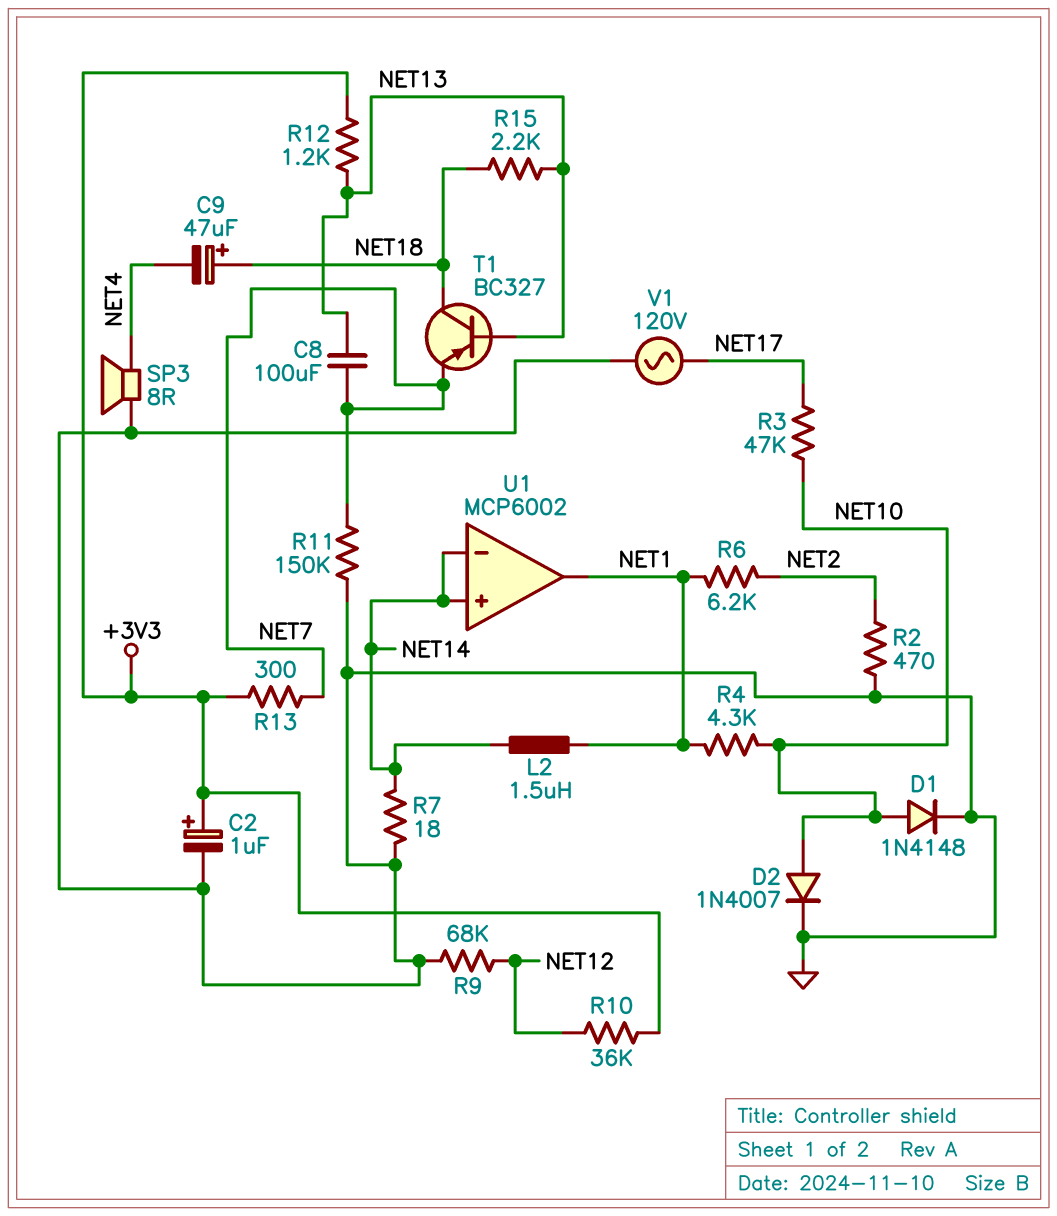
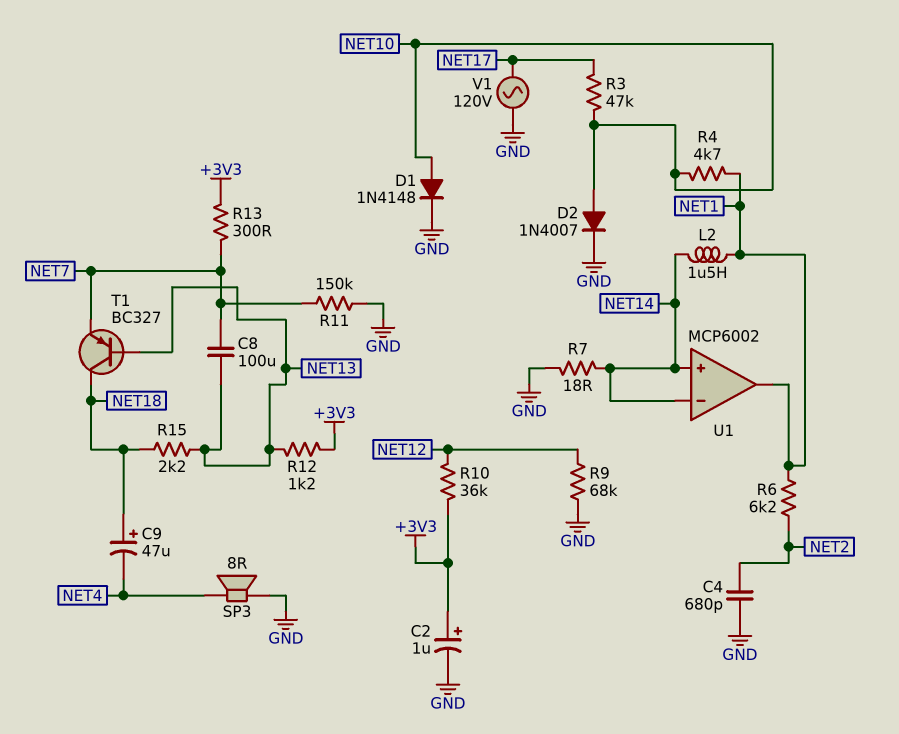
C4: none -> 680pF (GND, NET2)
R2: 470 (GND, NET2) -> none
R4: 4.3k (NET1, NET10) -> 4.7k (NET1, NET10)

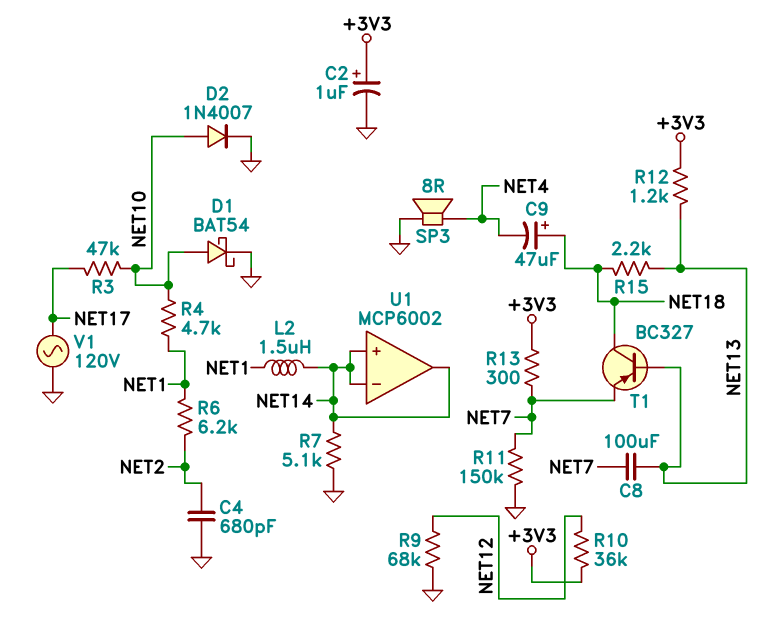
D1: diode 1N4148 (A NET10, K GND) -> schottky BAT54 (A NET10, K GND)
R7: 18 (GND, NET14) -> 5.1k (GND, NET14)
U1 pin out: NET1 -> NET14

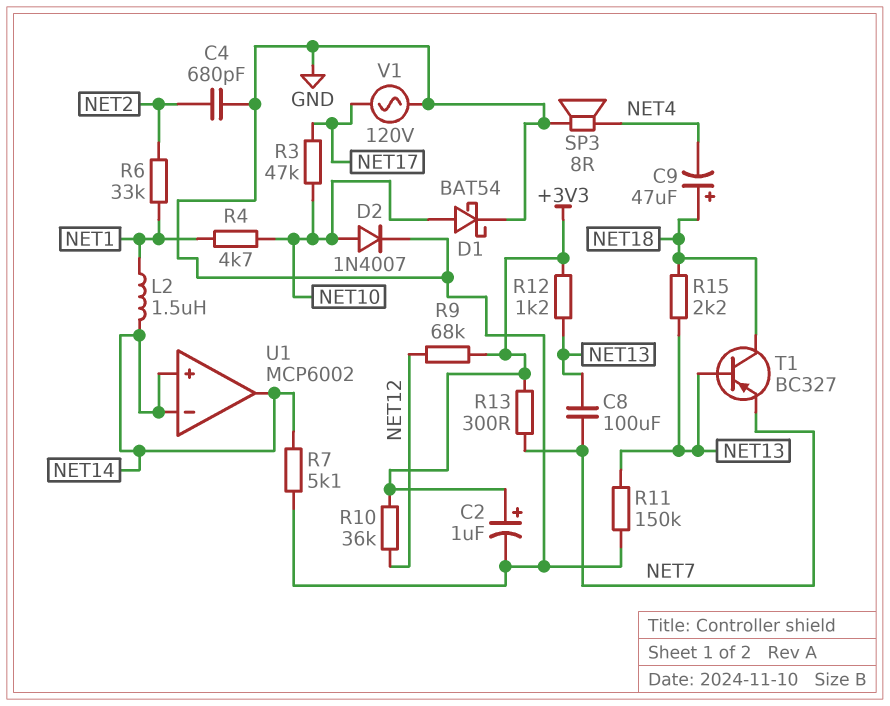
R6: 6.2k (NET1, NET2) -> 33k (NET1, NET2)
R9: 68k (GND, NET12) -> 68k (+3V3, NET12)
R11: 150k (GND, NET7) -> 150k (GND, NET13)

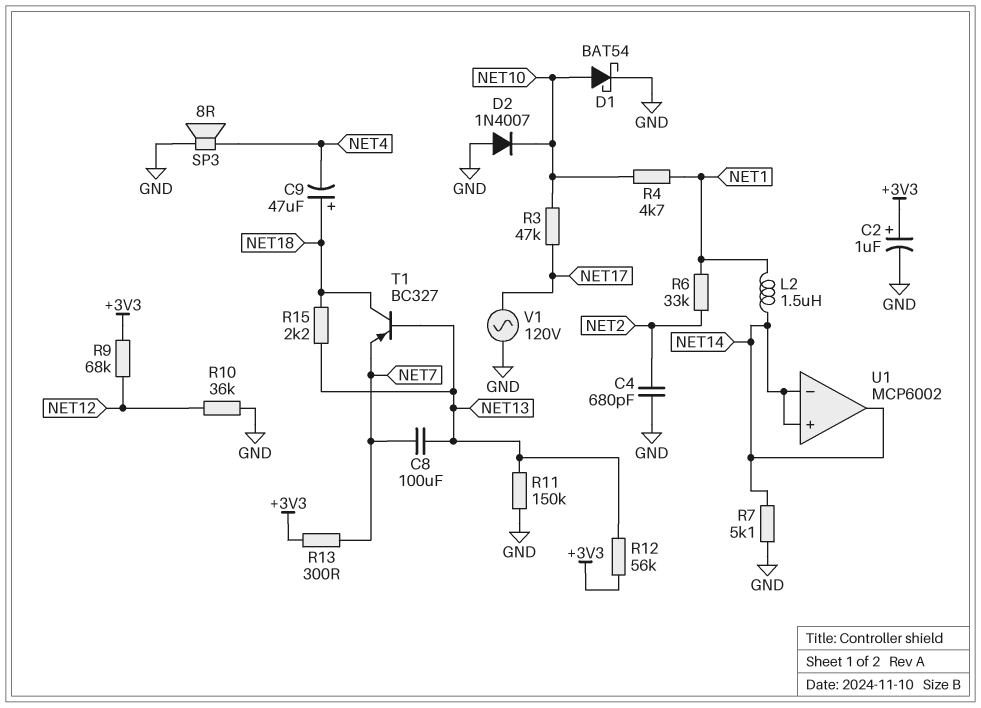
D2: diode 1N4007 (A NET10, K GND) -> diode 1N4007 (A GND, K NET10)
R10: 36k (+3V3, NET12) -> 36k (GND, NET12)
R12: 1.2k (+3V3, NET13) -> 56k (+3V3, NET13)

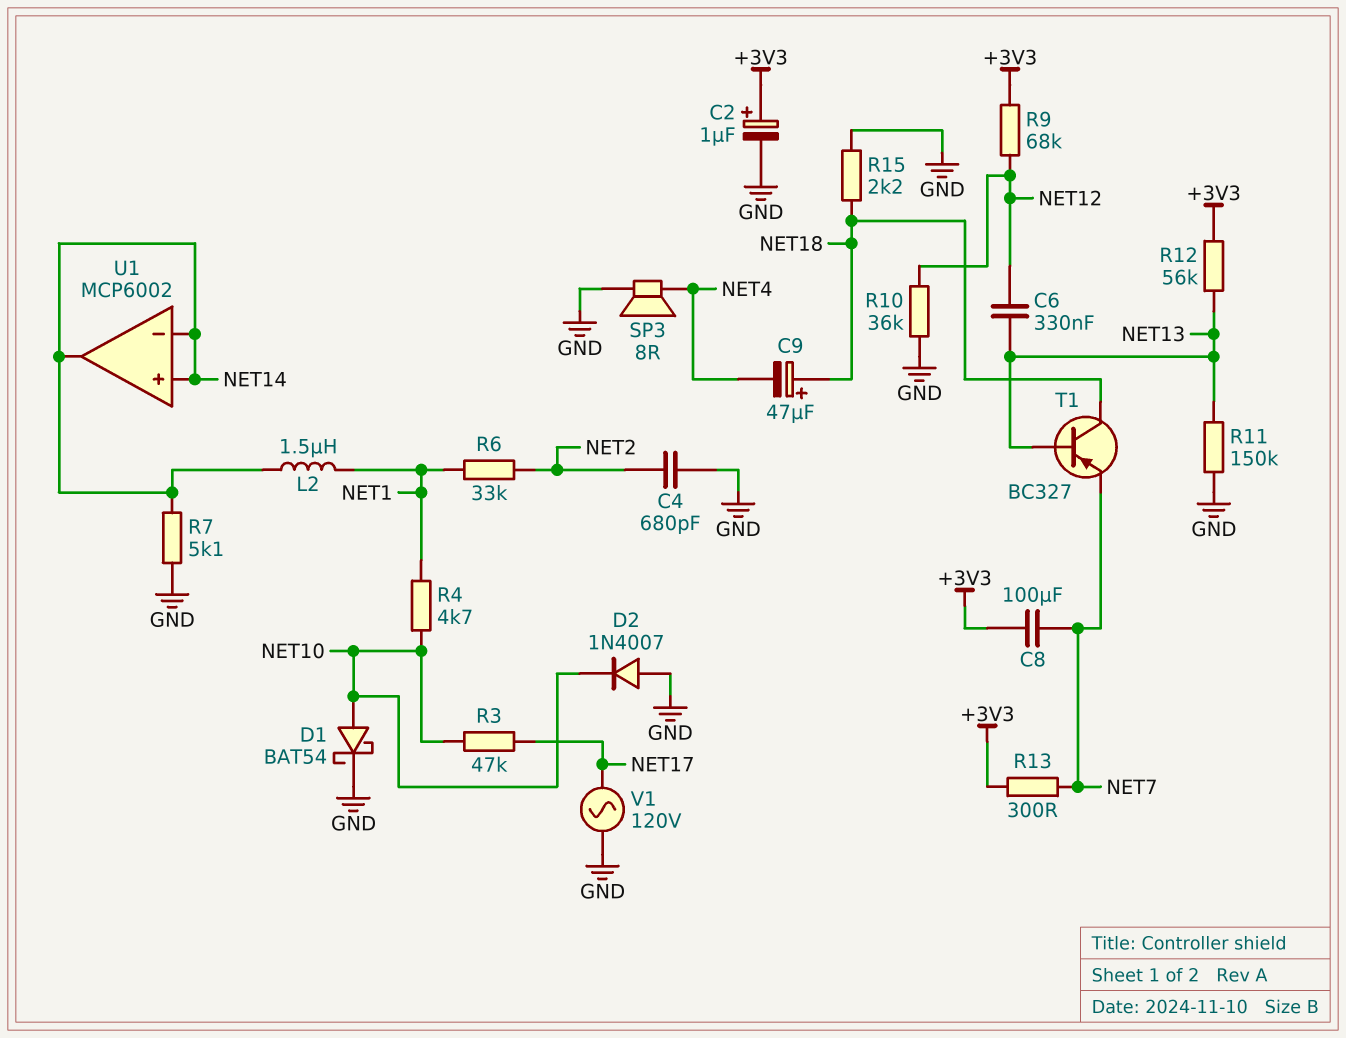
C6: none -> 330nF (NET12, NET13)
C8: 100uF (NET7, NET13) -> 100uF (+3V3, NET7)
R15: 2.2k (NET13, NET18) -> 2.2k (GND, NET18)

